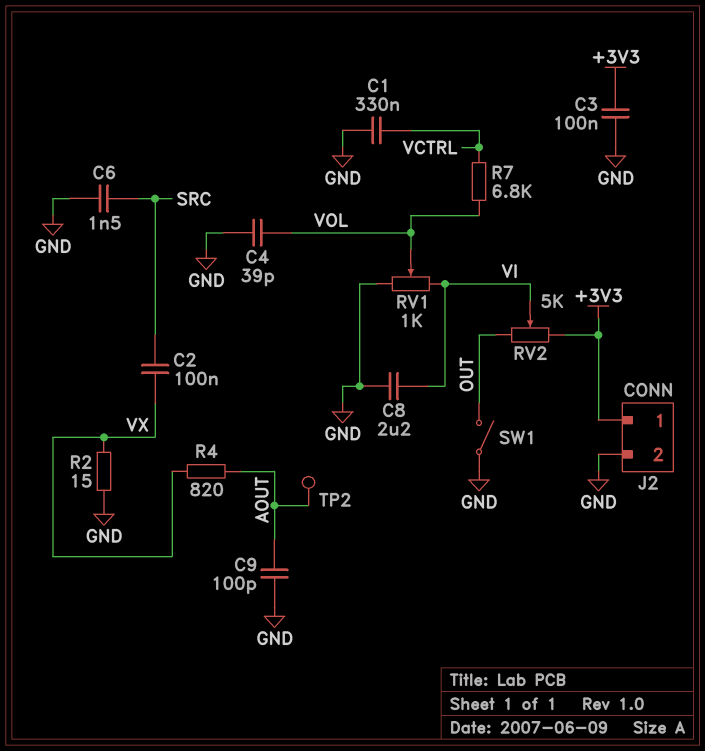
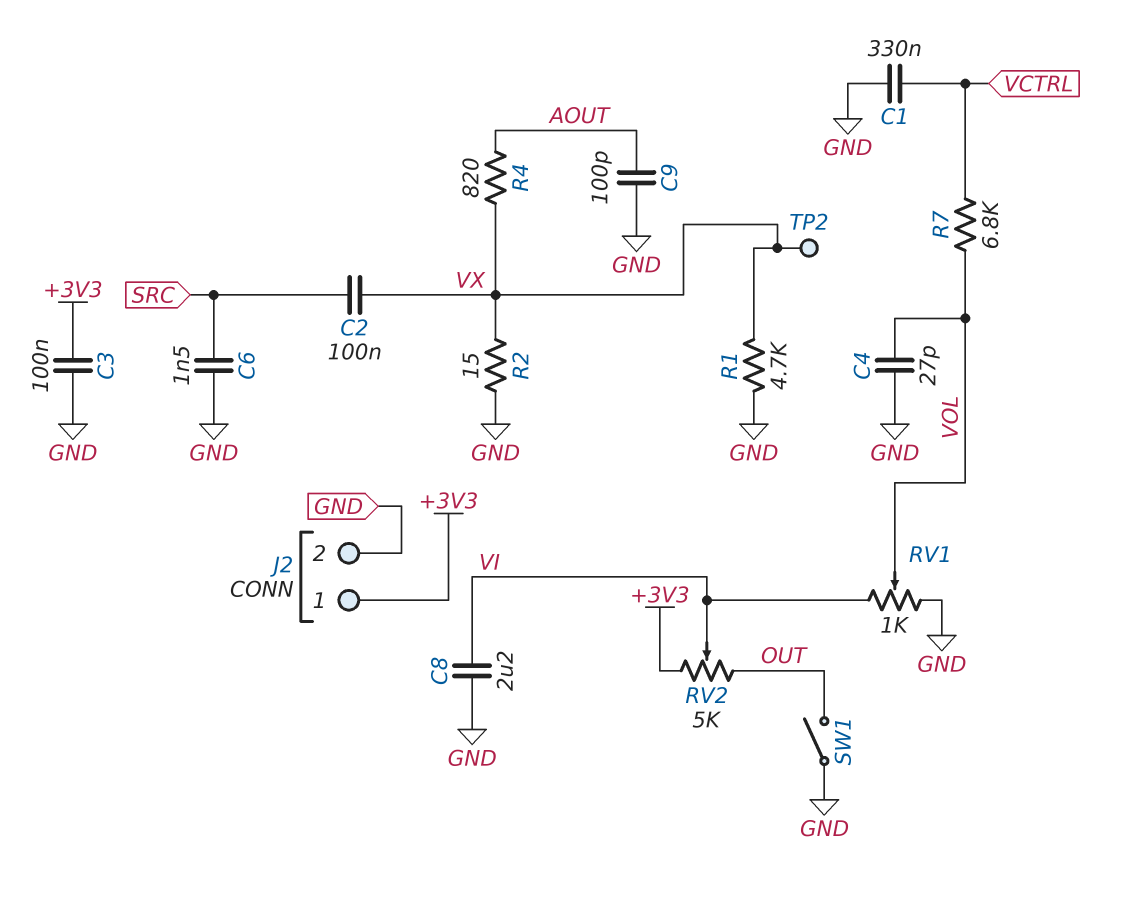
C4: 39pF (GND, VOL) -> 27pF (GND, VOL)
R1: none -> 4.7k (GND, VX)
TP2: test point (AOUT) -> test point (VX)

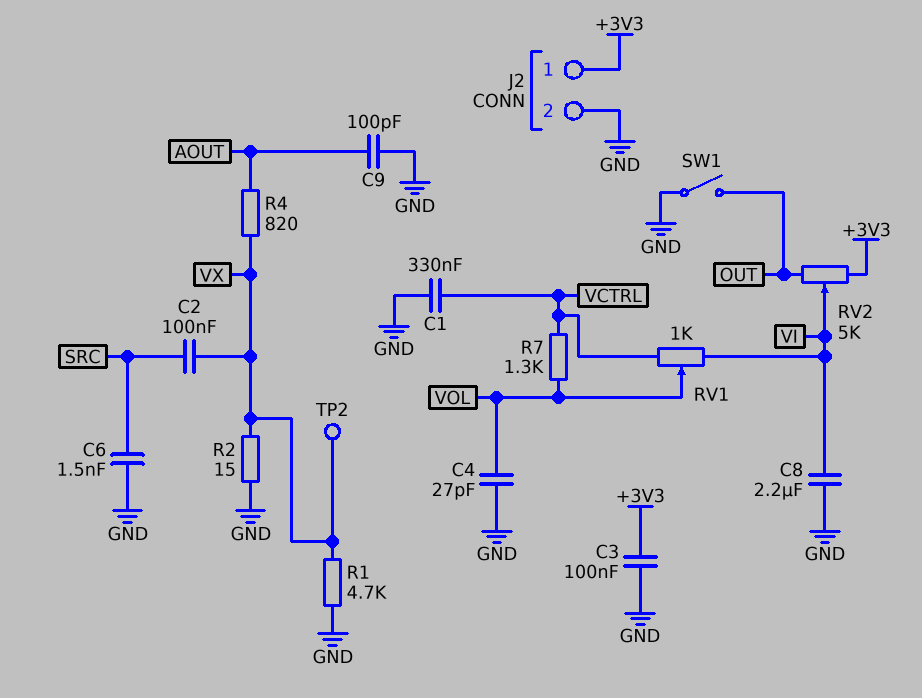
R7: 6.8k (VCTRL, VOL) -> 1.3k (VCTRL, VOL)
RV1: 1k (GND, VI, wiper VOL) -> 1k (VCTRL, VI, wiper VOL)

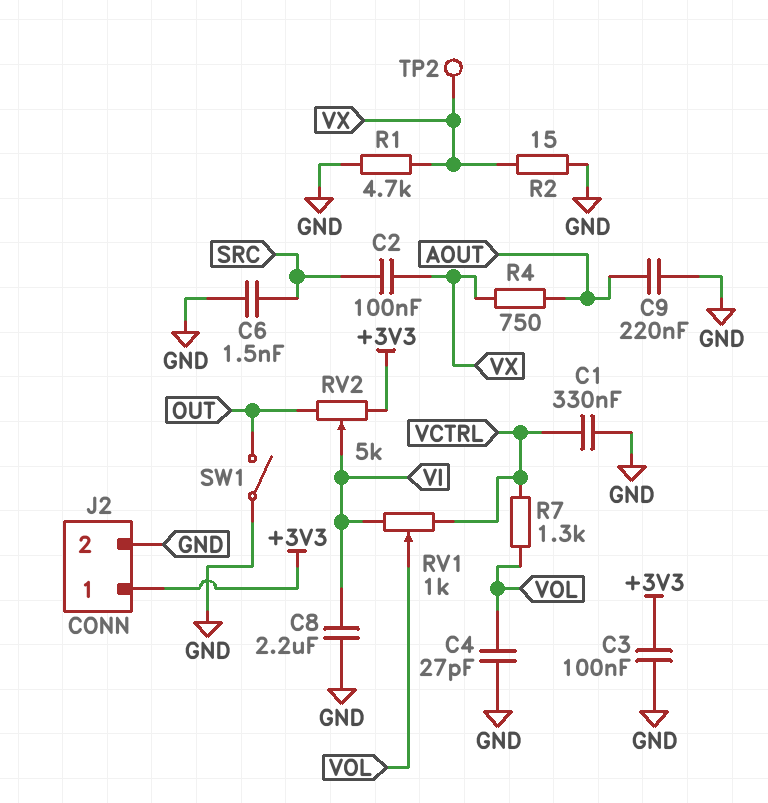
C9: 100pF (AOUT, GND) -> 220nF (AOUT, GND)
R4: 820 (AOUT, VX) -> 750 (AOUT, VX)

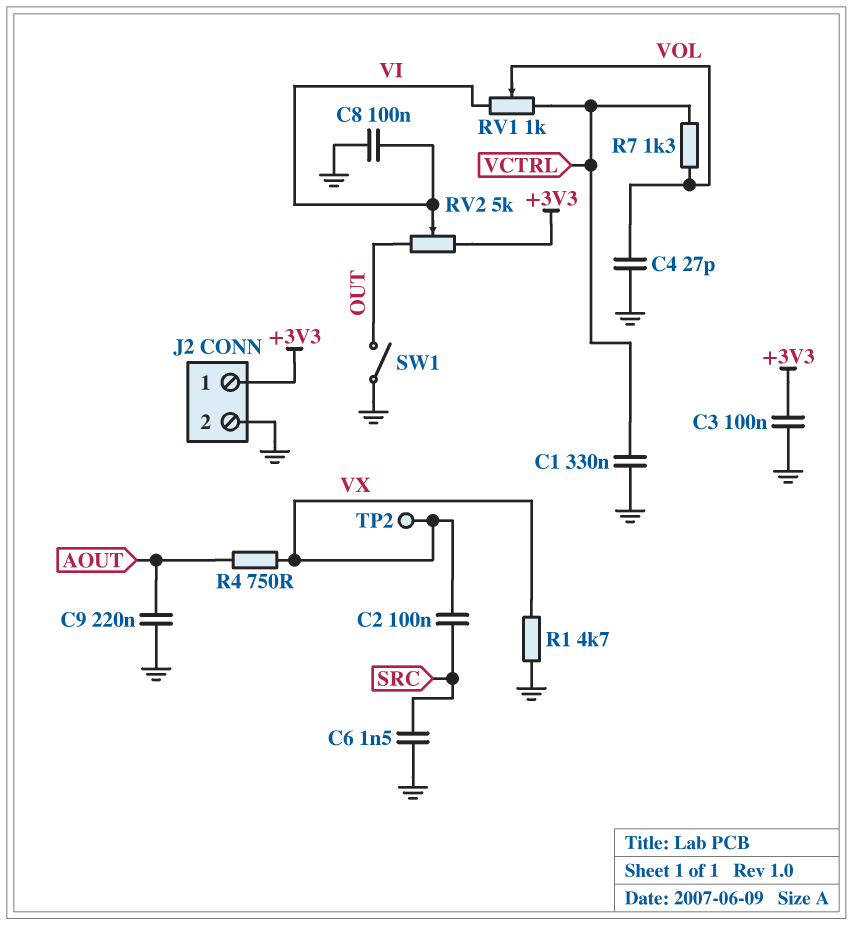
C8: 2.2uF (GND, VI) -> 100nF (GND, VI)
R2: 15 (GND, VX) -> none

